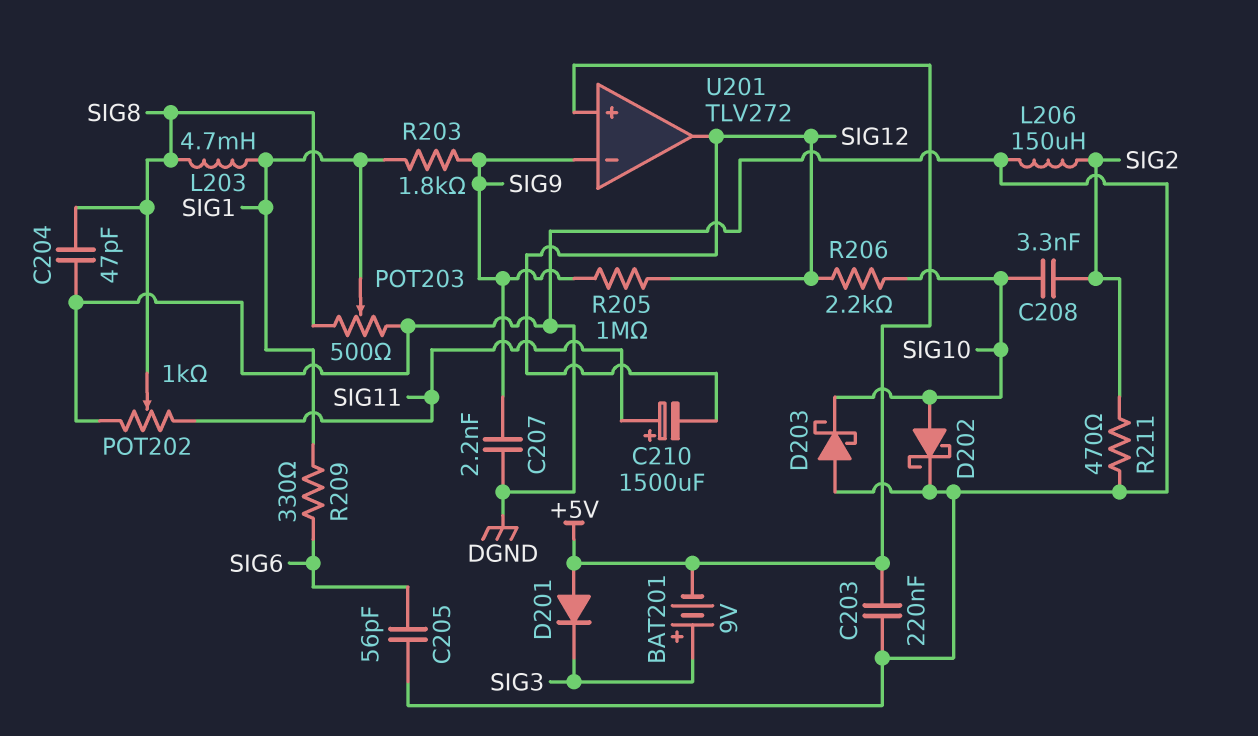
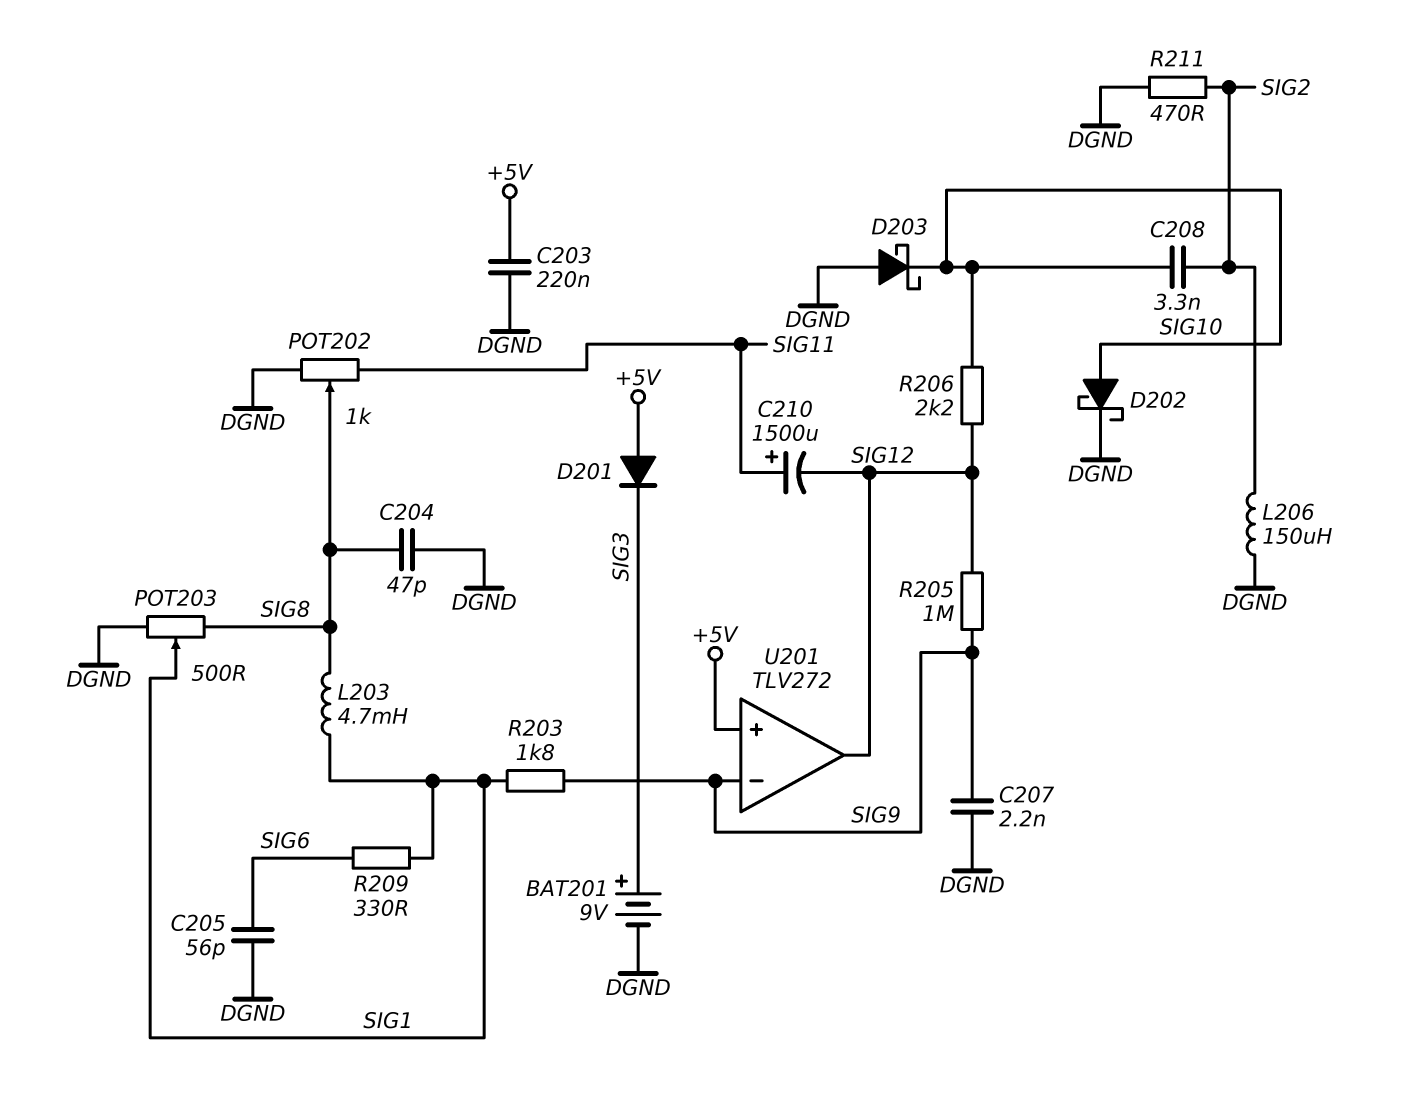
BAT201: 9V (plus SIG3, minus +5V) -> 9V (plus SIG3, minus DGND)

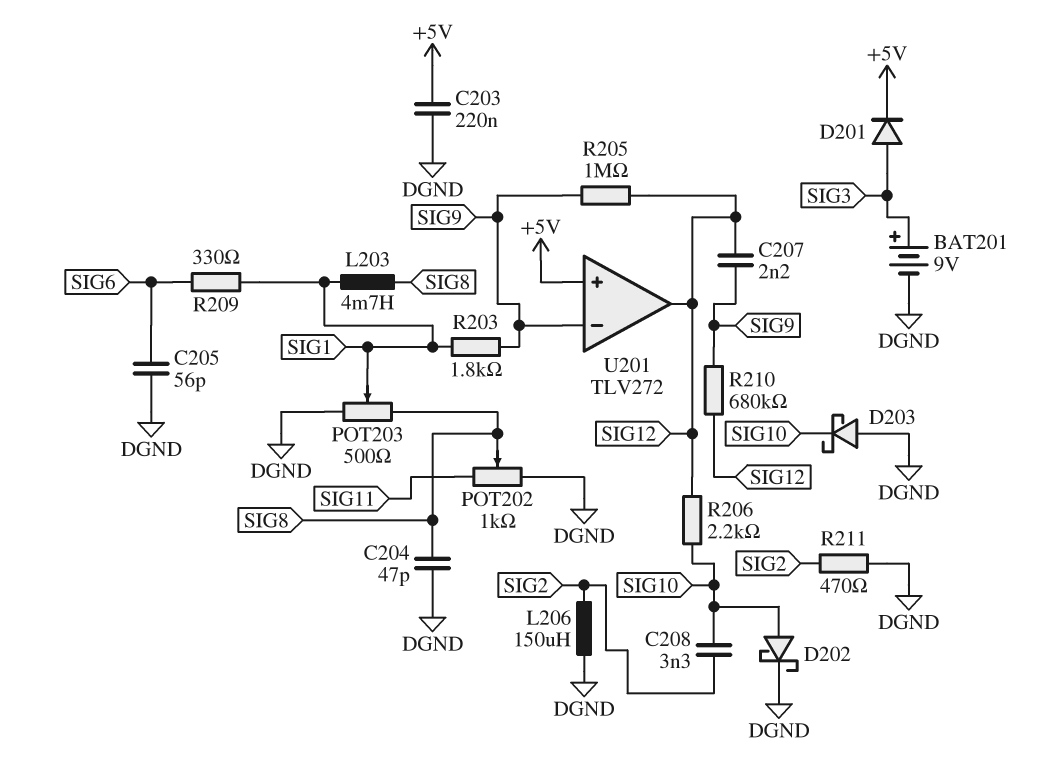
C207: 2.2nF (DGND, SIG9) -> 2.2nF (SIG9, SIG12)
C210: 1500uF (plus SIG11, minus SIG12) -> none
D201: diode (A +5V, K SIG3) -> diode (A SIG3, K +5V)
R210: none -> 680k (SIG9, SIG12)

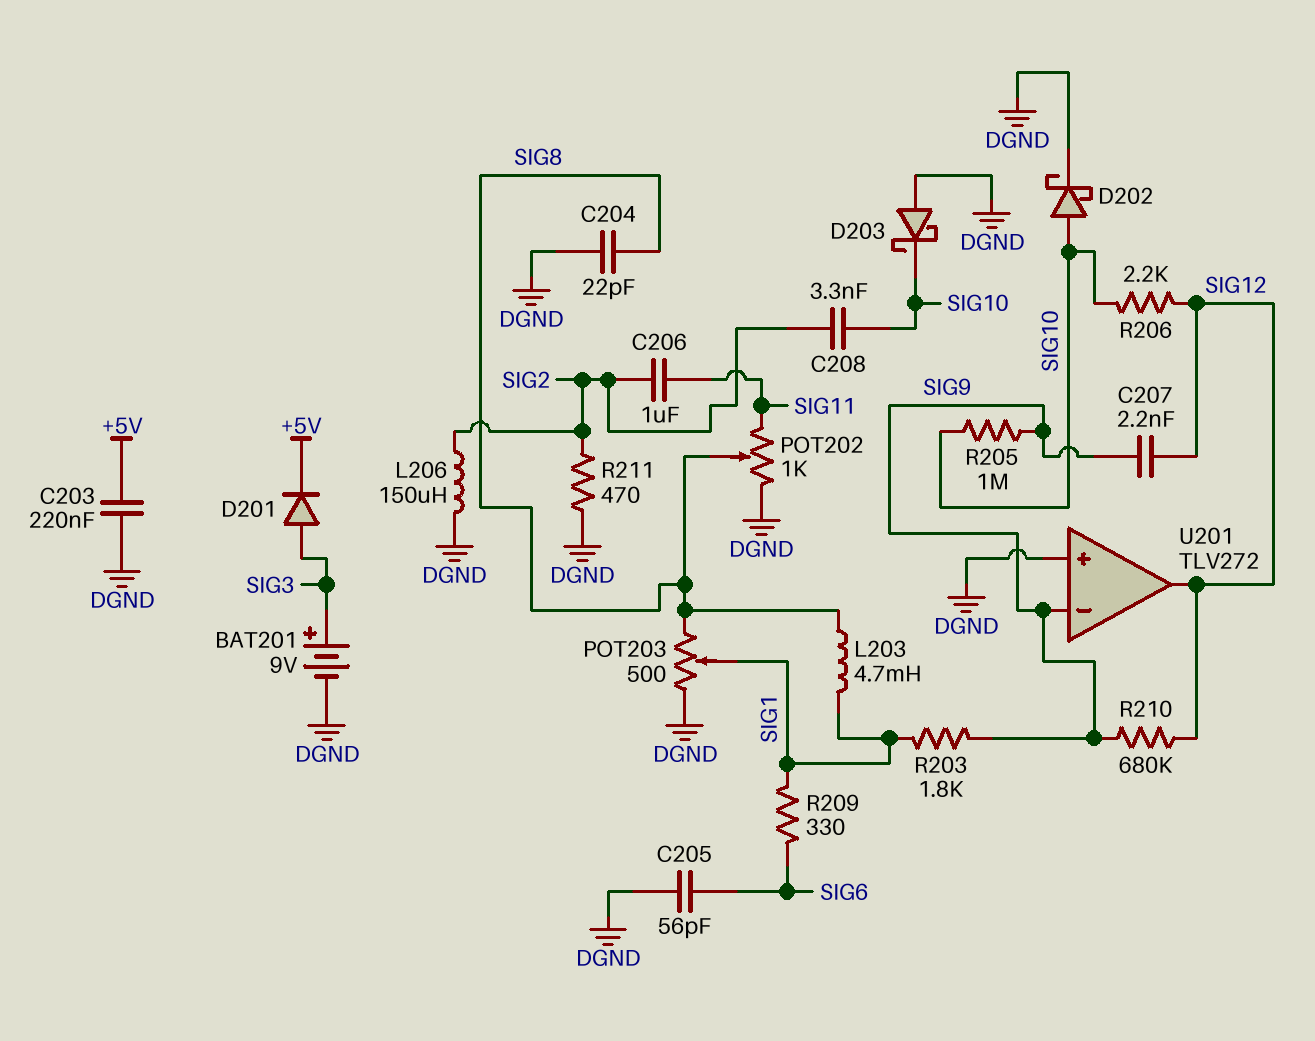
C204: 47pF (DGND, SIG8) -> 22pF (DGND, SIG8)
C206: none -> 1uF (SIG2, SIG11)
R205: 1M (SIG9, SIG12) -> 1M (SIG9, SIG10)
U201 pin in+: +5V -> DGND

